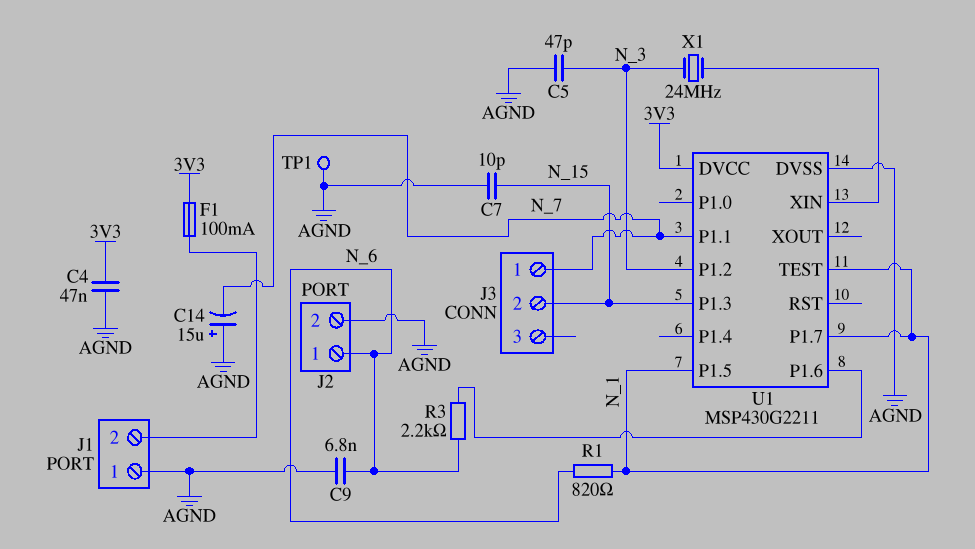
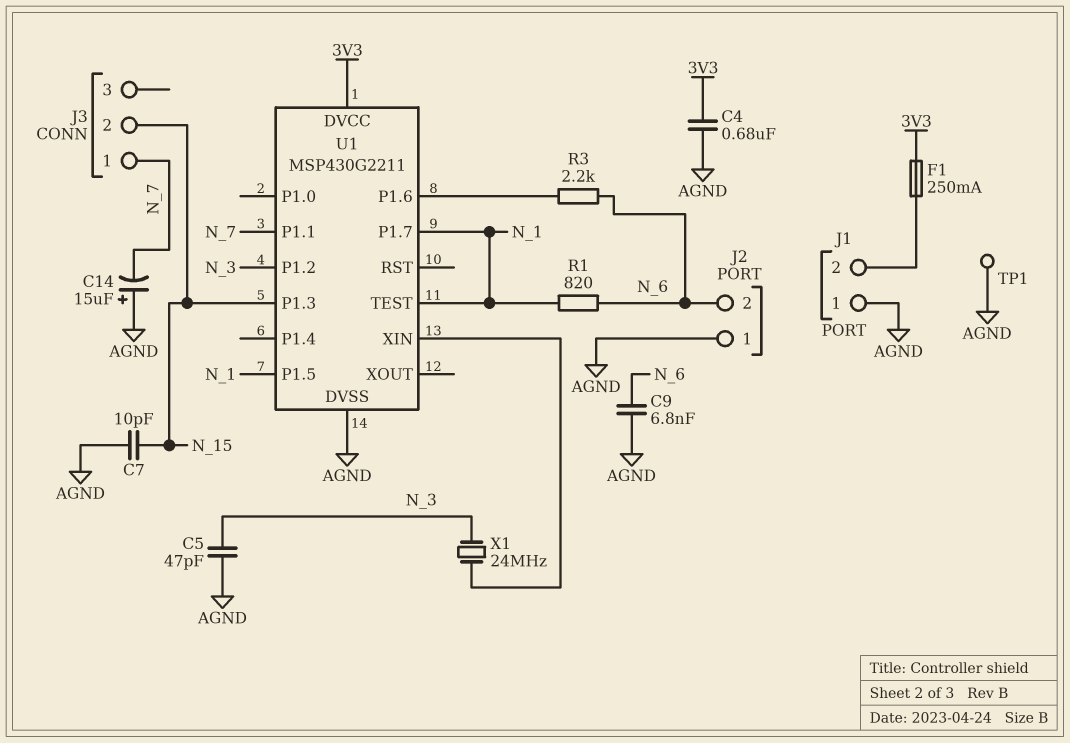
C4: 47nF (3V3, AGND) -> 680nF (3V3, AGND)
F1: 100mA (3V3, J1/2) -> 250mA (3V3, J1/2)
J2 pin 1: N_6 -> AGND
J2 pin 2: AGND -> N_6

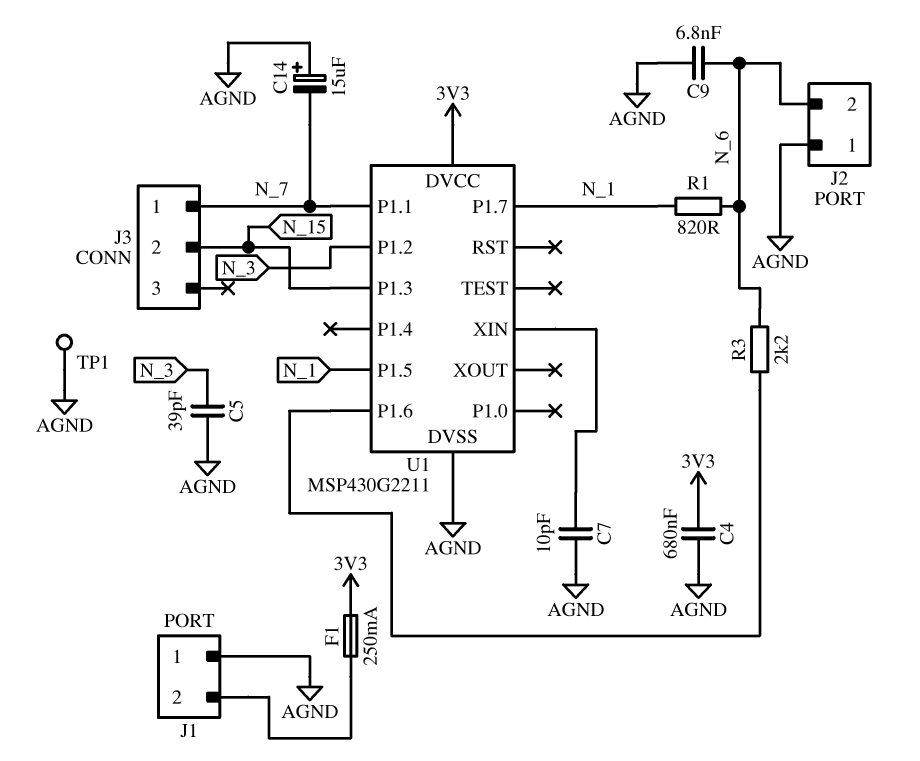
C5: 47pF (AGND, N_3) -> 39pF (AGND, N_3)
C7: 10pF (AGND, N_15) -> 10pF (AGND, U1/XIN)
U1 pin TEST: N_1 -> none
X1: 24MHz (N_3, U1/XIN) -> none

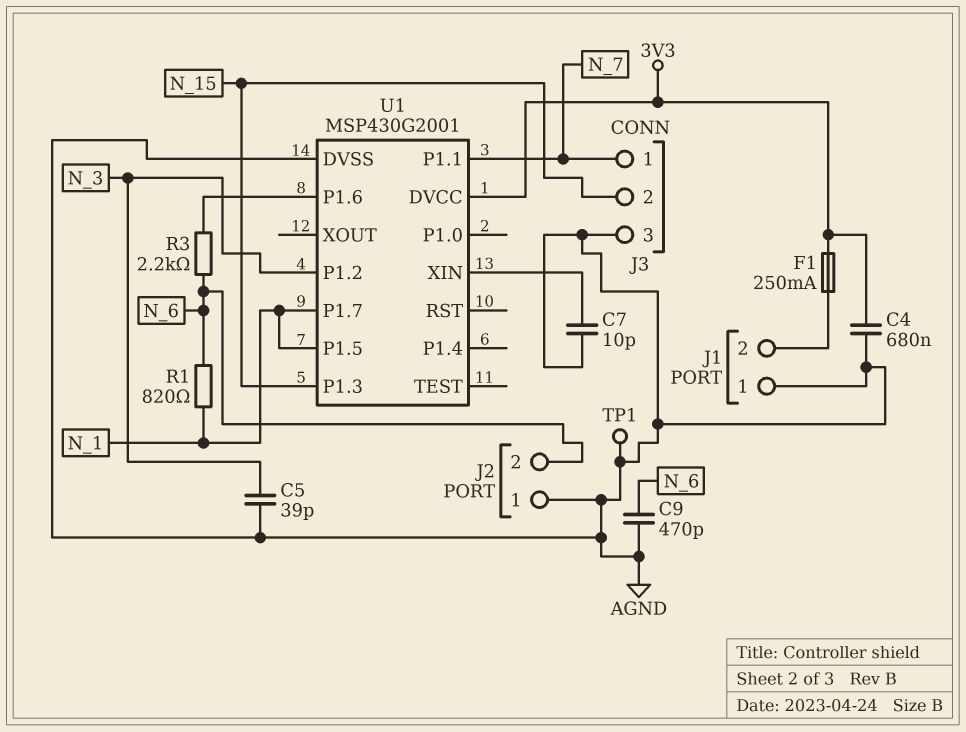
C9: 6.8nF (AGND, N_6) -> 470pF (AGND, N_6)
C14: 15uF (plus AGND, minus N_7) -> none
J3 pin 3: none -> AGND
U1: MSP430G2211 -> MSP430G2001

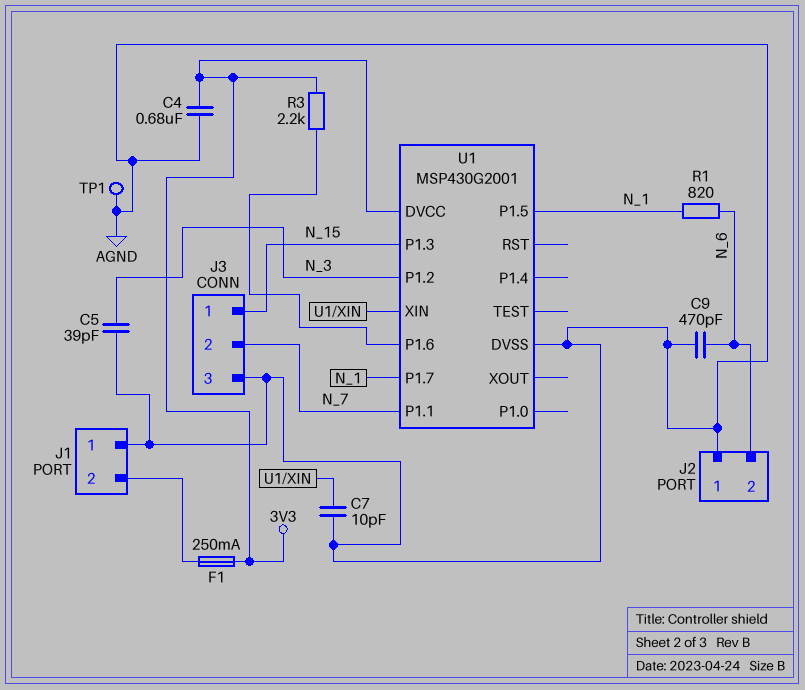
J3 pin 1: N_7 -> N_15
J3 pin 2: N_15 -> N_7
R3: 2.2k (N_6, U1/P1.6) -> 2.2k (3V3, U1/P1.6)

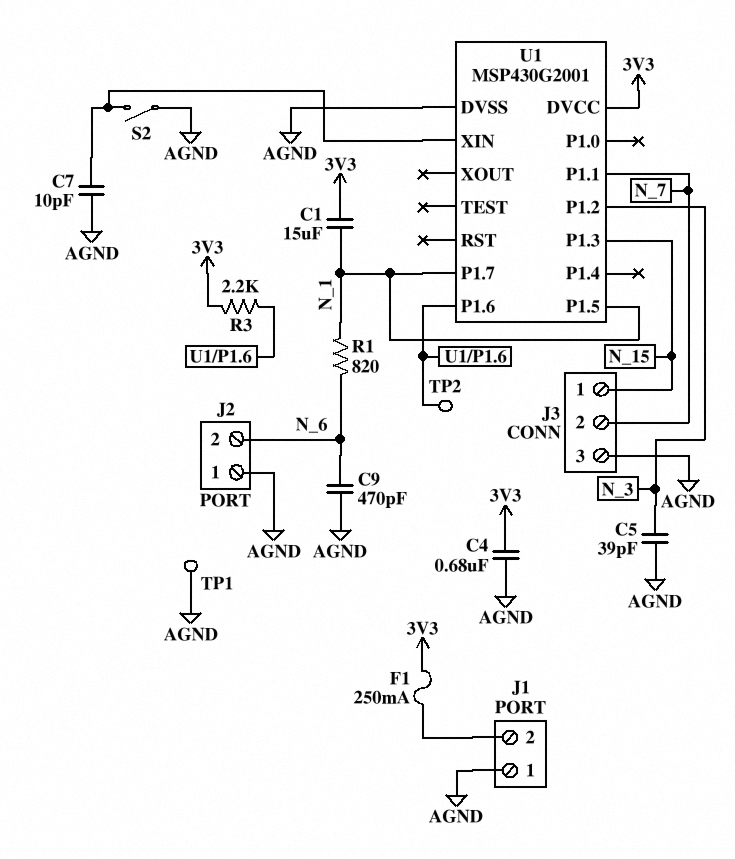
C1: none -> 15uF (3V3, N_1)
S2: none -> switch (AGND, U1/XIN)
TP2: none -> test point (U1/P1.6)

